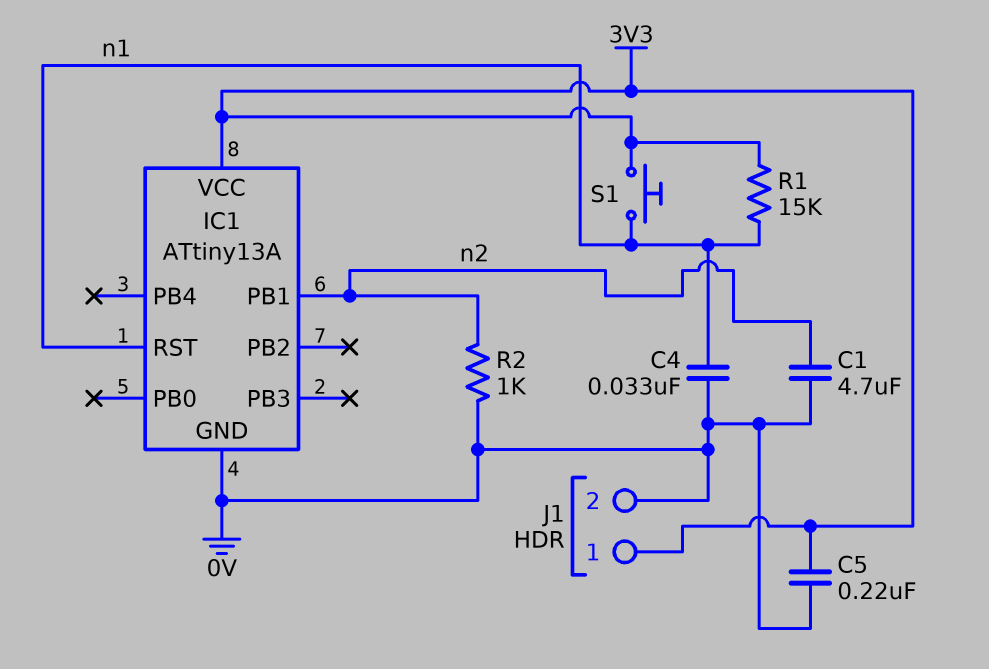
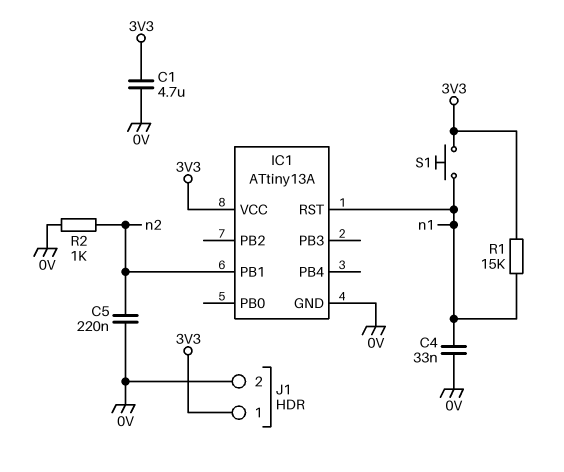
C1: 4.7uF (0V, n2) -> 4.7uF (0V, 3V3)
C5: 220nF (0V, 3V3) -> 220nF (0V, n2)

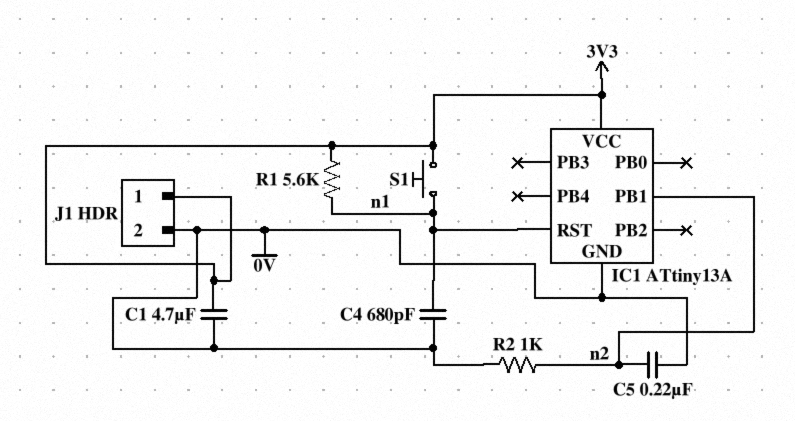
C4: 33nF (0V, n1) -> 680pF (0V, n1)
R1: 15k (3V3, n1) -> 5.6k (3V3, n1)

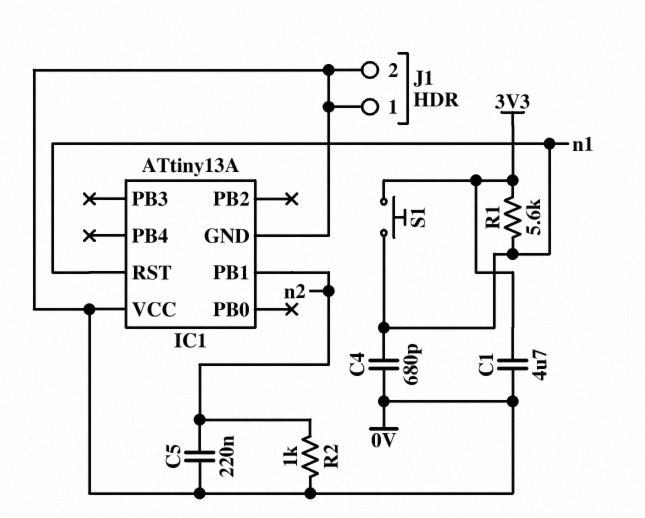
IC1 pin VCC: 3V3 -> 0V
J1 pin 1: 3V3 -> 0V

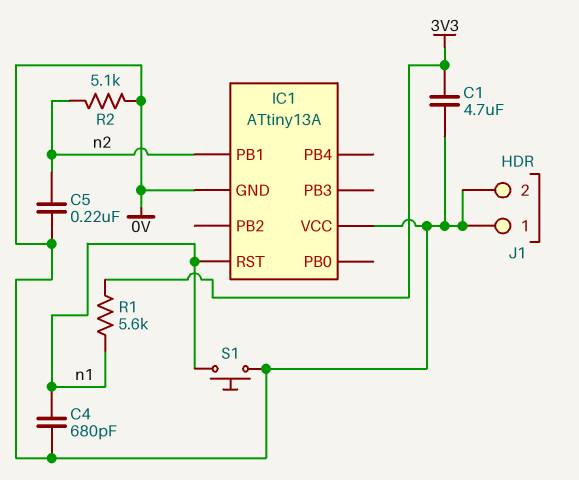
R2: 1k (0V, n2) -> 5.1k (0V, n2)
S1: button (3V3, n1) -> button (0V, n1)

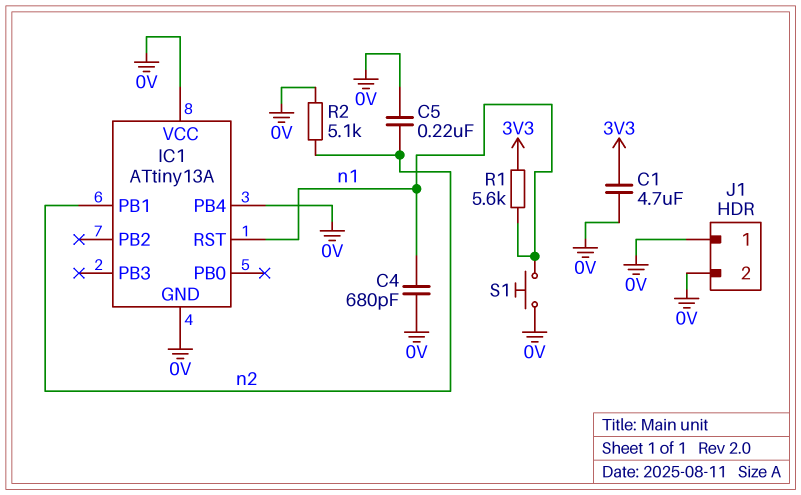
IC1 pin PB4: none -> 0V

